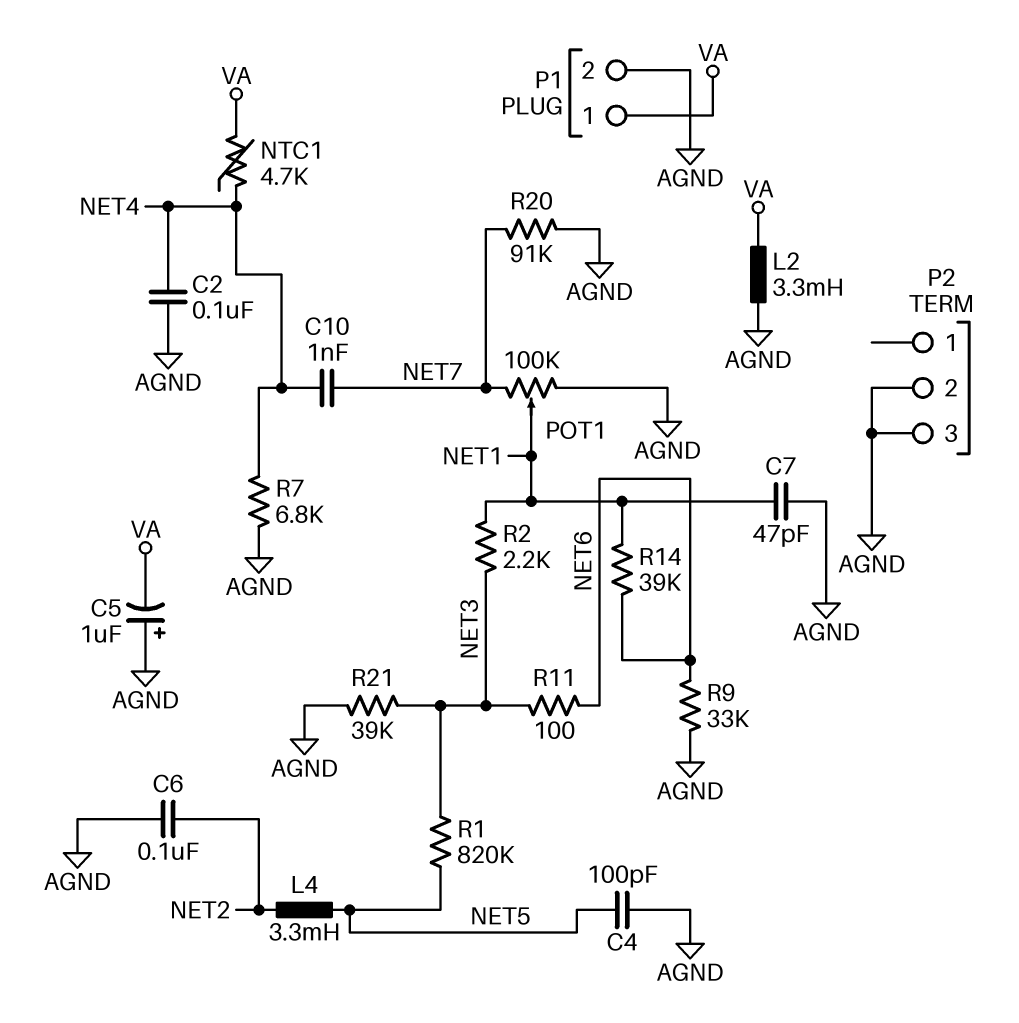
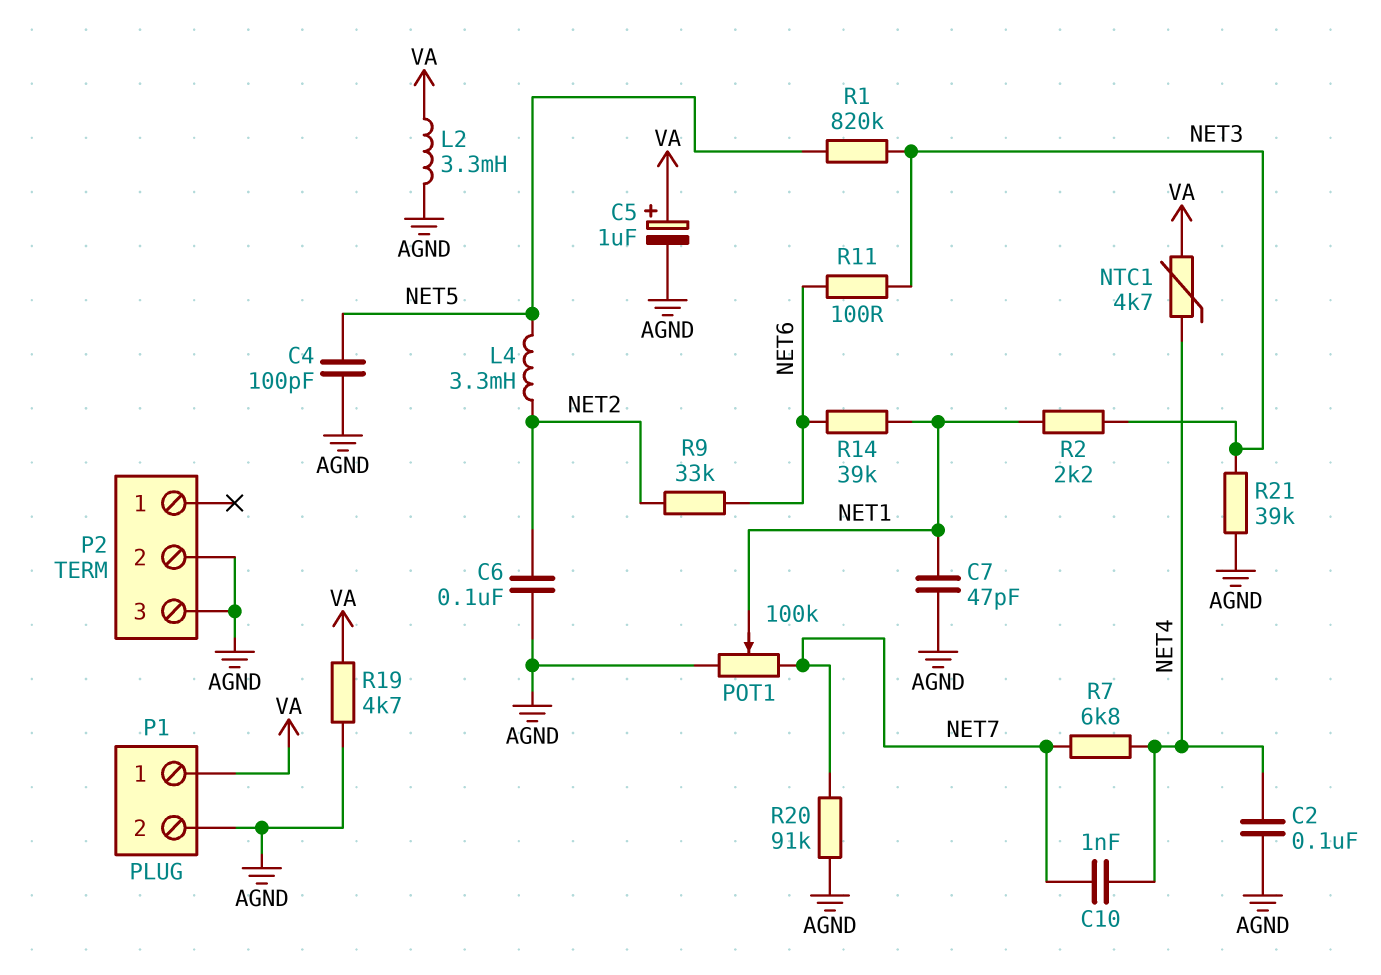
C5: 1uF (plus AGND, minus VA) -> 1uF (plus VA, minus AGND)
R7: 6.8k (AGND, NET4) -> 6.8k (NET4, NET7)
R9: 33k (AGND, NET6) -> 33k (NET2, NET6)
R19: none -> 4.7k (AGND, VA)

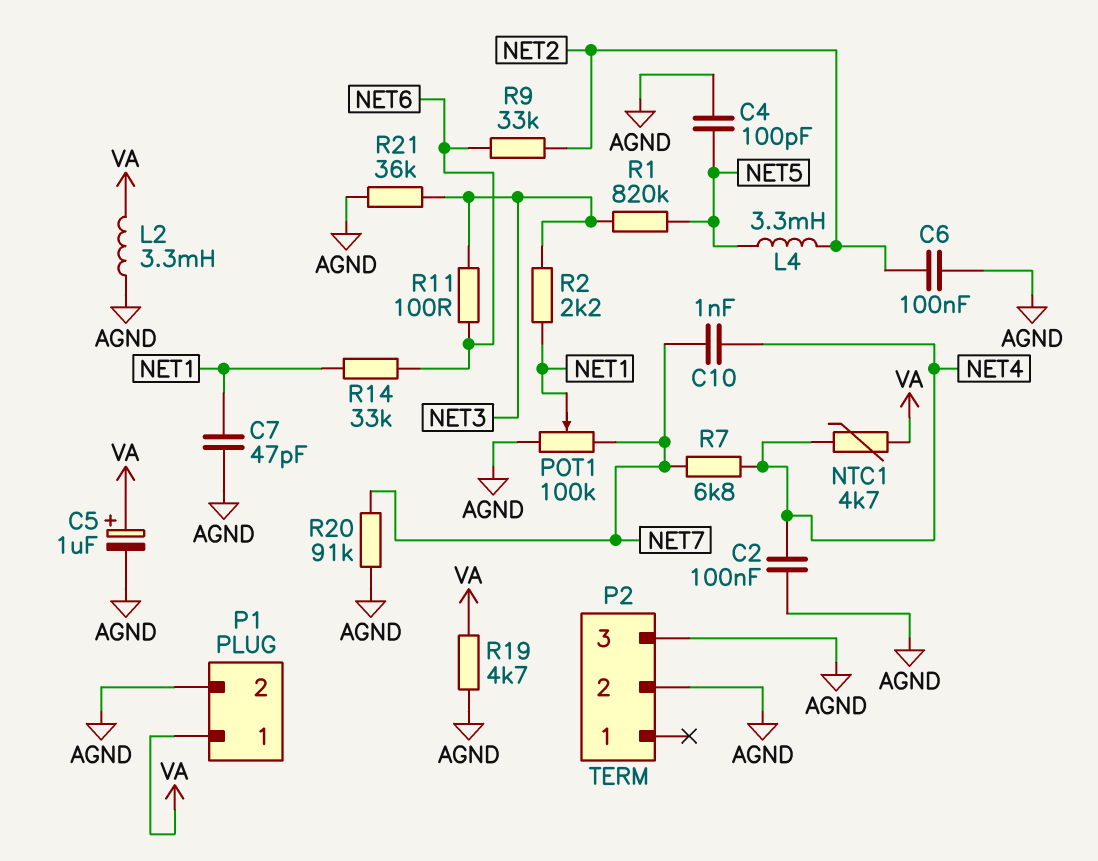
R14: 39k (NET1, NET6) -> 33k (NET1, NET6)
R21: 39k (AGND, NET3) -> 36k (AGND, NET3)

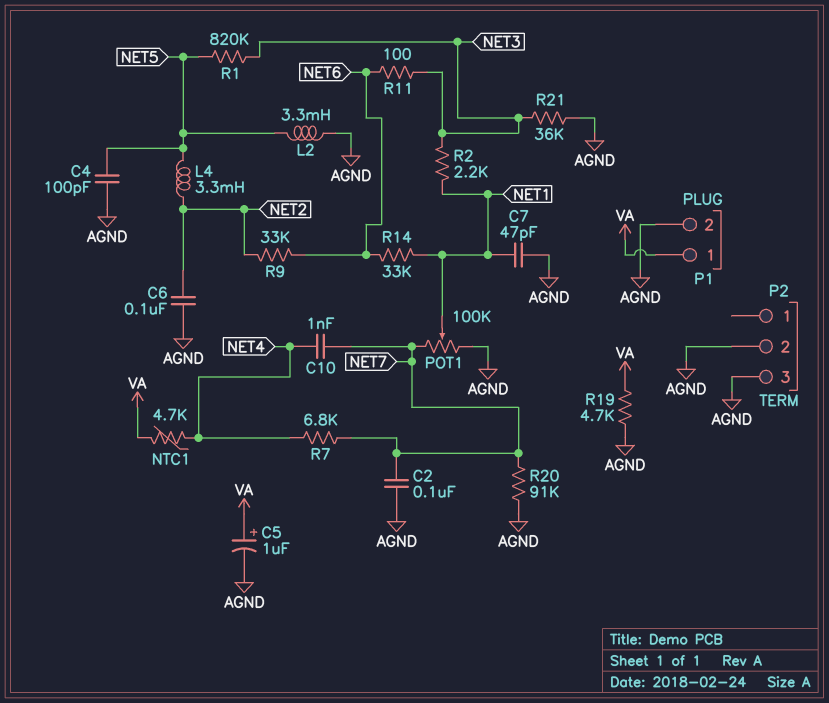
C2: 100nF (AGND, NET4) -> 100nF (AGND, NET7)
L2: 3.3mH (AGND, VA) -> 3.3mH (AGND, NET5)

